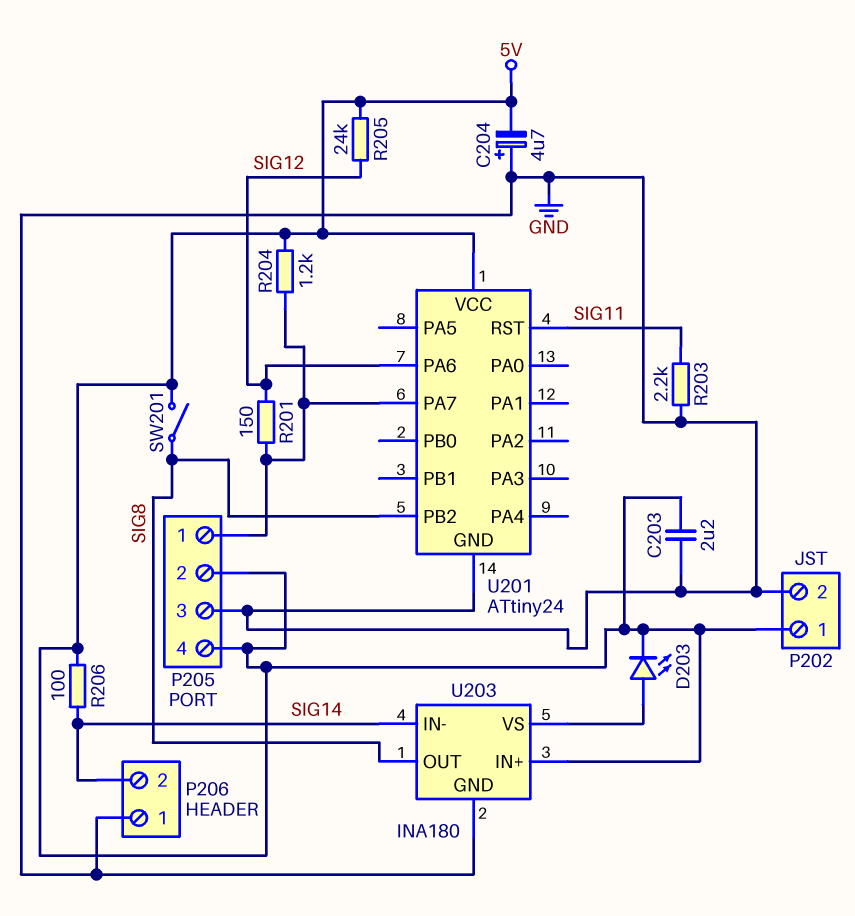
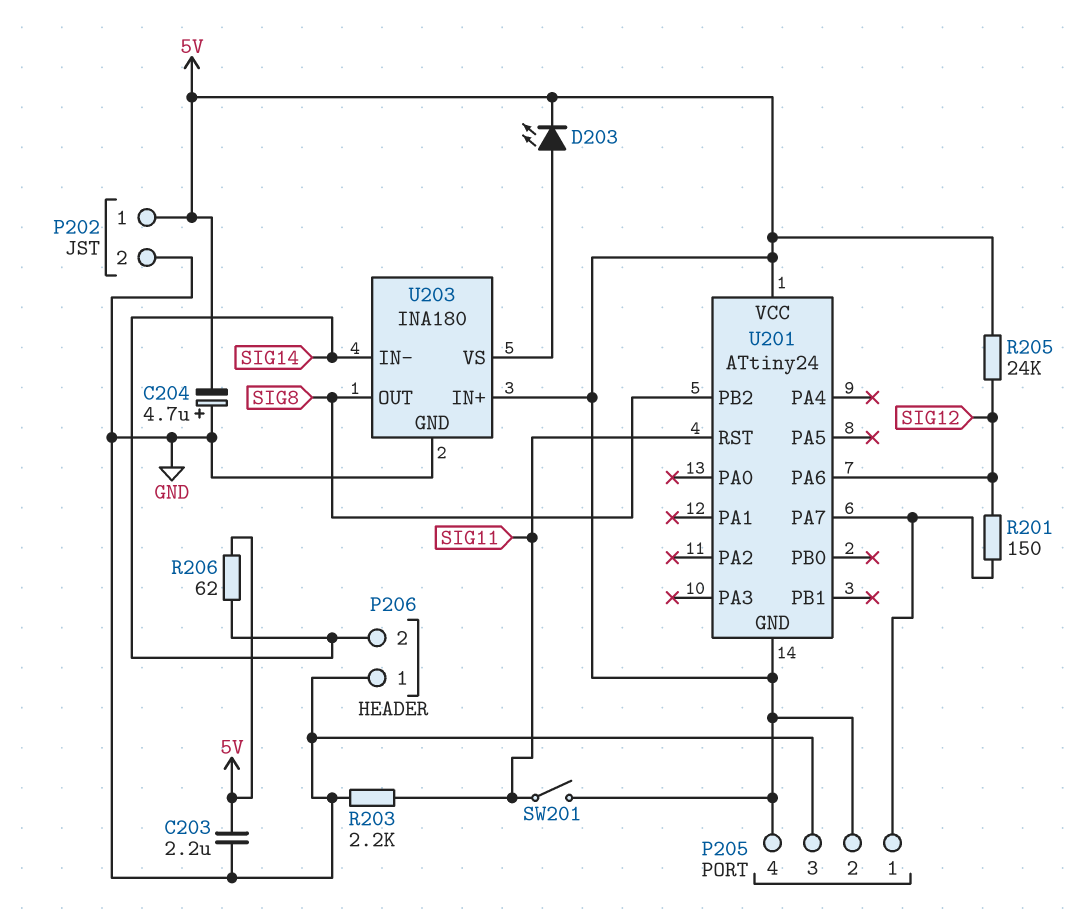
R204: 1.2k (5V, P205/1) -> none
R206: 100 (5V, SIG14) -> 62 (5V, SIG14)
SW201: switch (5V, SIG8) -> switch (5V, SIG11)
U201 pin GND: GND -> 5V

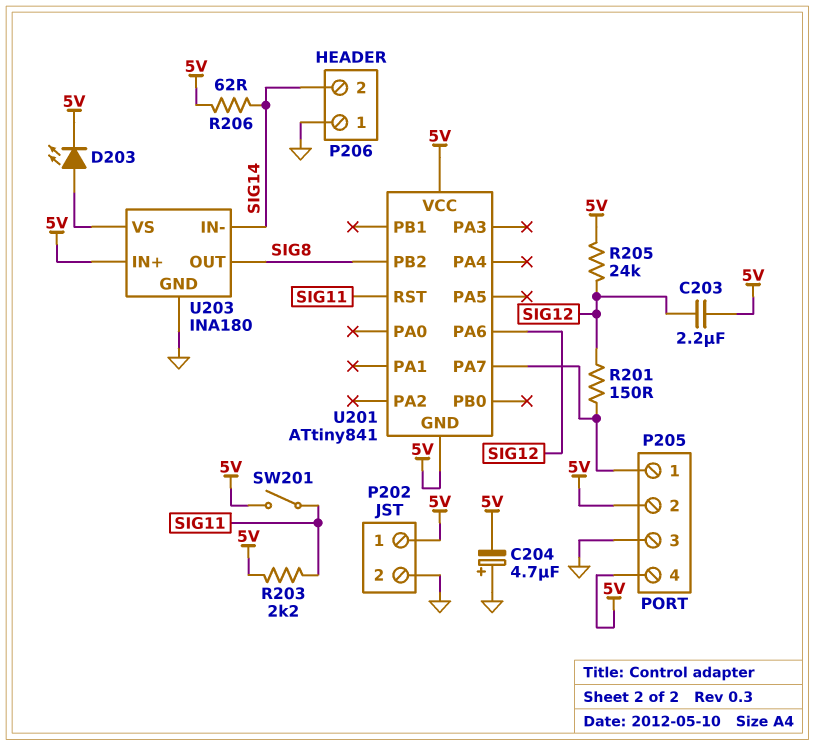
C203: 2.2uF (5V, GND) -> 2.2uF (5V, SIG12)
R203: 2.2k (GND, SIG11) -> 2.2k (5V, SIG11)
U201: ATtiny24 -> ATtiny841

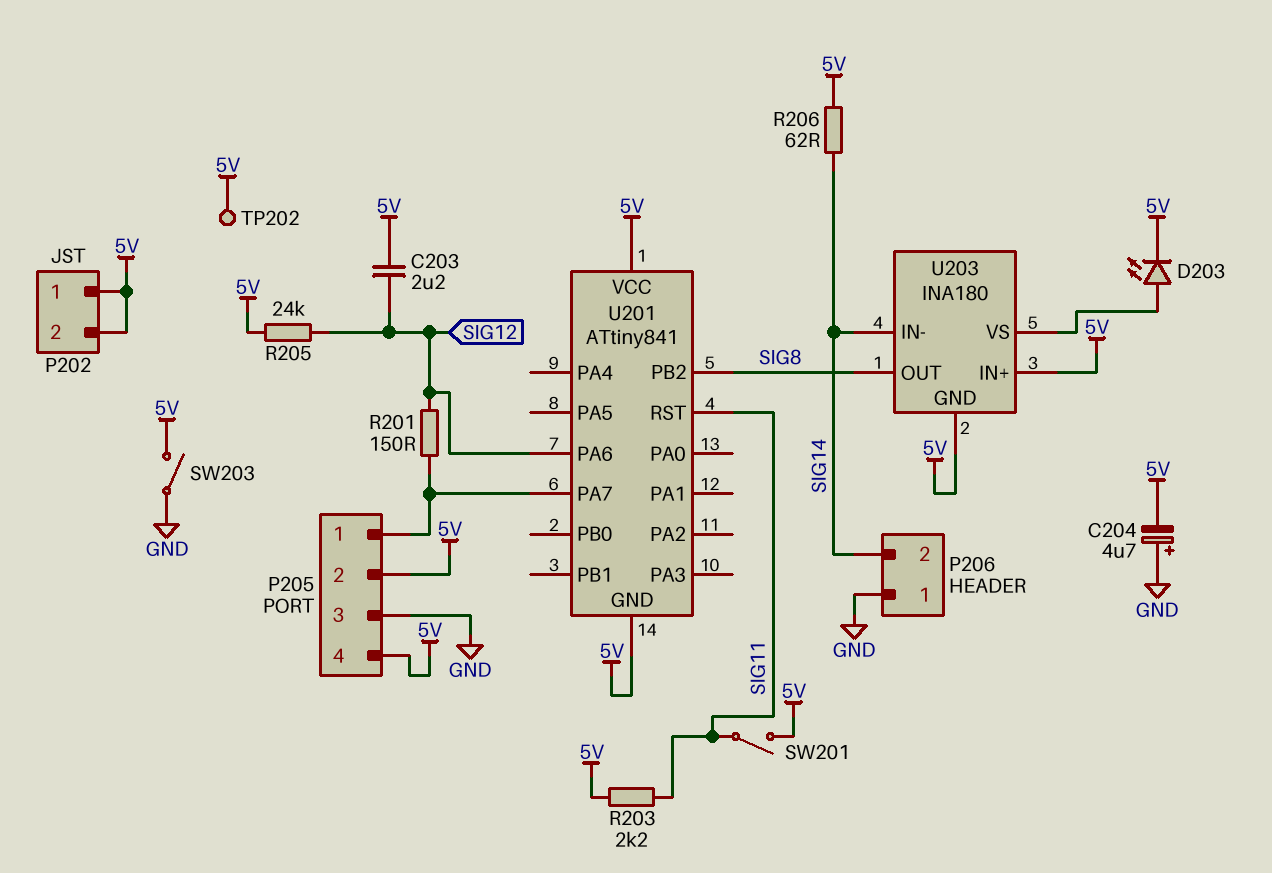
P202 pin 2: GND -> 5V
SW203: none -> switch (5V, GND)
TP202: none -> test point (5V)
U203 pin GND: GND -> 5V

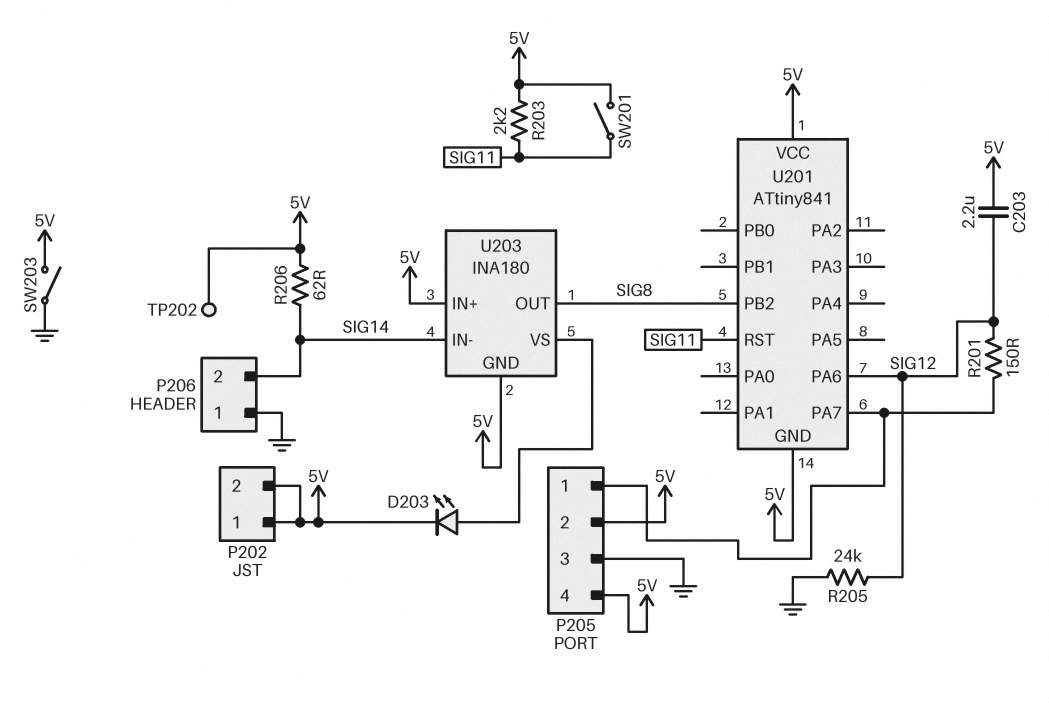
C204: 4.7uF (plus GND, minus 5V) -> none
R205: 24k (5V, SIG12) -> 24k (GND, SIG12)

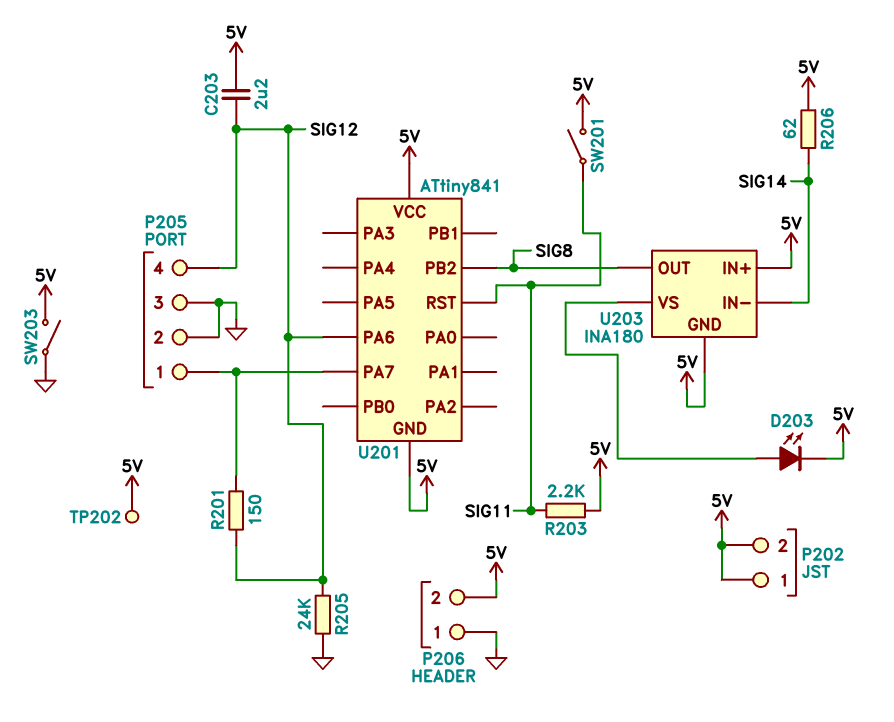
P205 pin 2: 5V -> GND
P205 pin 4: 5V -> SIG12
P206 pin 2: SIG14 -> 5V

